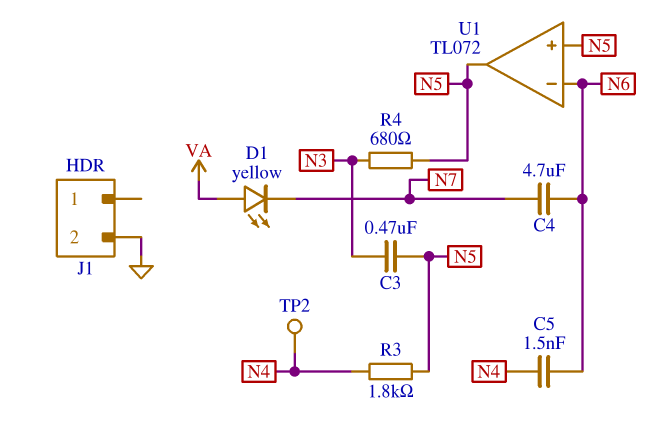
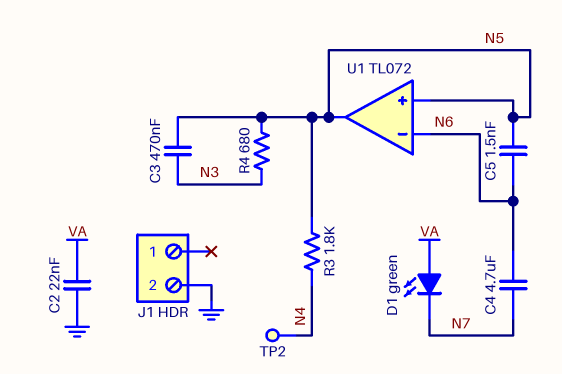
C2: none -> 22nF (GND, VA)
C5: 1.5nF (N4, N6) -> 1.5nF (N5, N6)
D1: LED yellow (A VA, K N7) -> LED green (A VA, K N7)

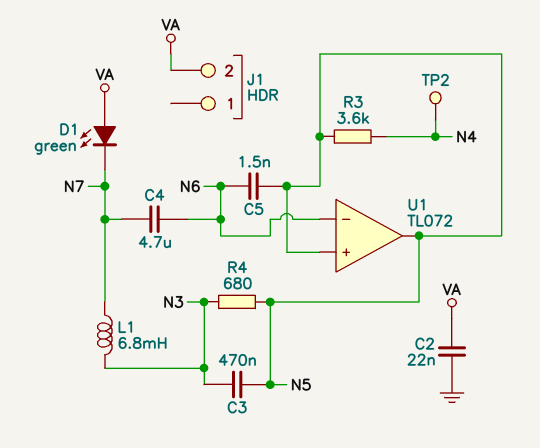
J1 pin 2: GND -> VA
L1: none -> 6.8mH (N3, N7)
R3: 1.8k (N4, N5) -> 3.6k (N4, N5)

